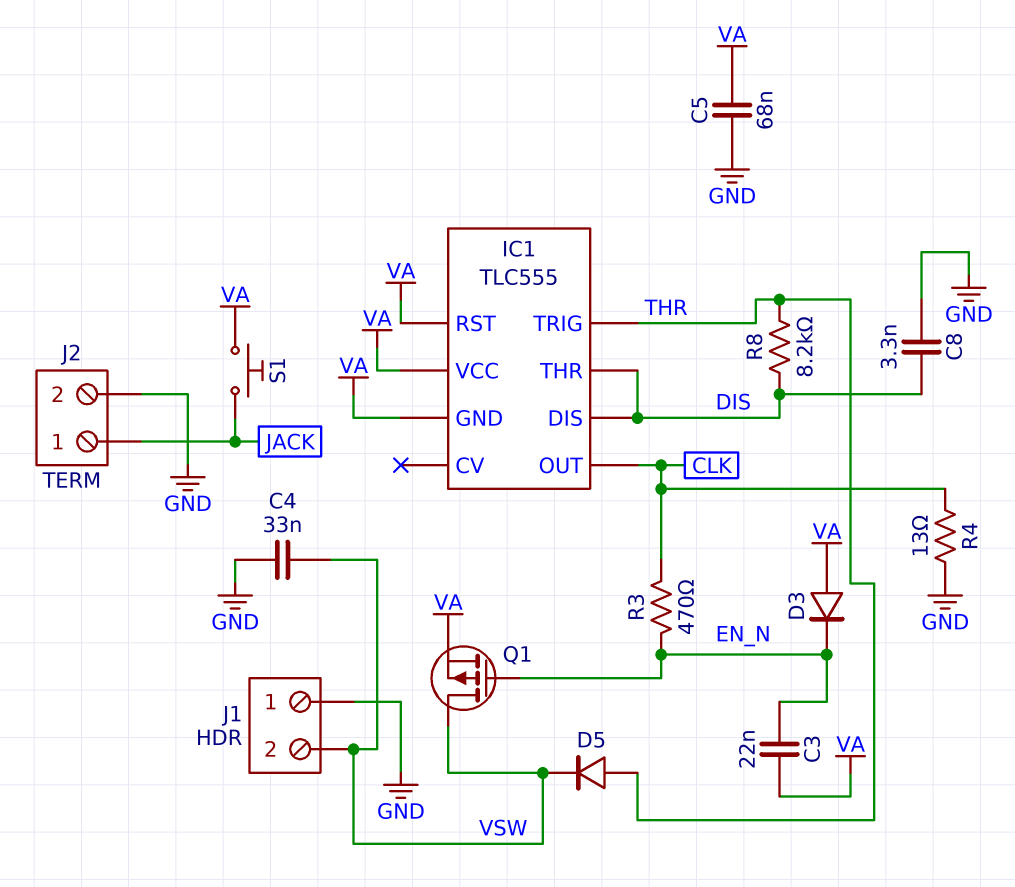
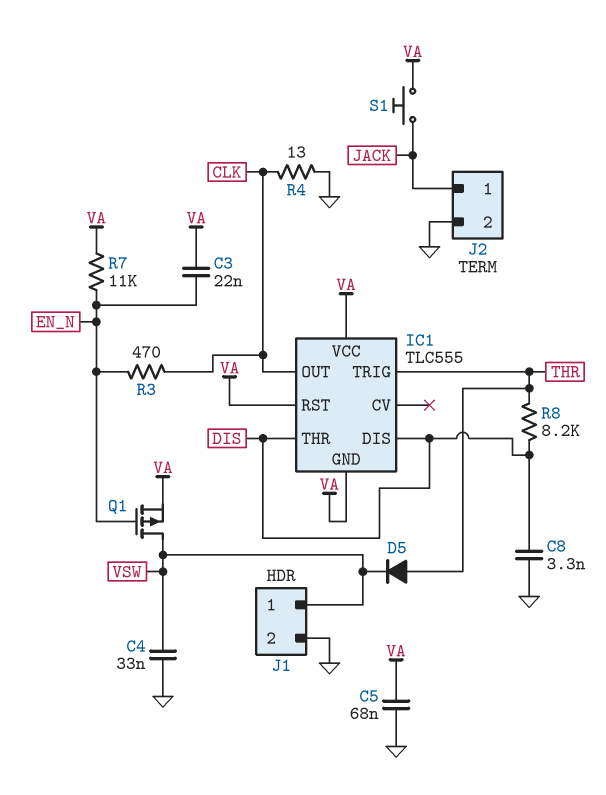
D3: diode (A VA, K EN_N) -> none
J1 pin 1: GND -> VSW
J1 pin 2: VSW -> GND
R7: none -> 11k (EN_N, VA)

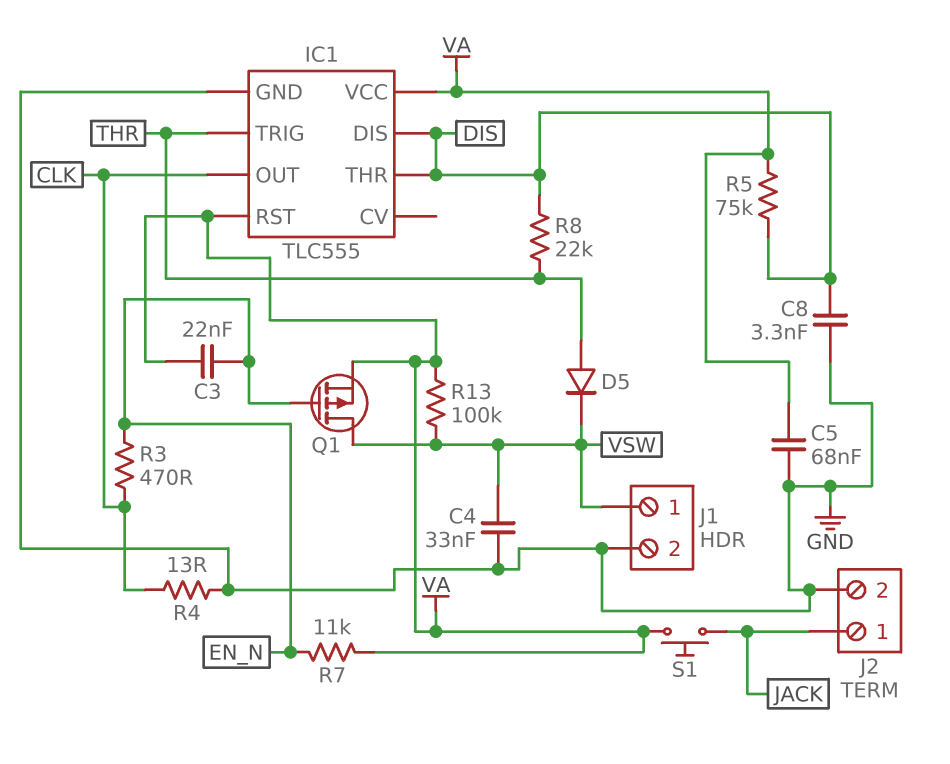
IC1 pin GND: VA -> GND
R5: none -> 75k (DIS, VA)
R8: 8.2k (DIS, THR) -> 22k (DIS, THR)
R13: none -> 100k (VA, VSW)

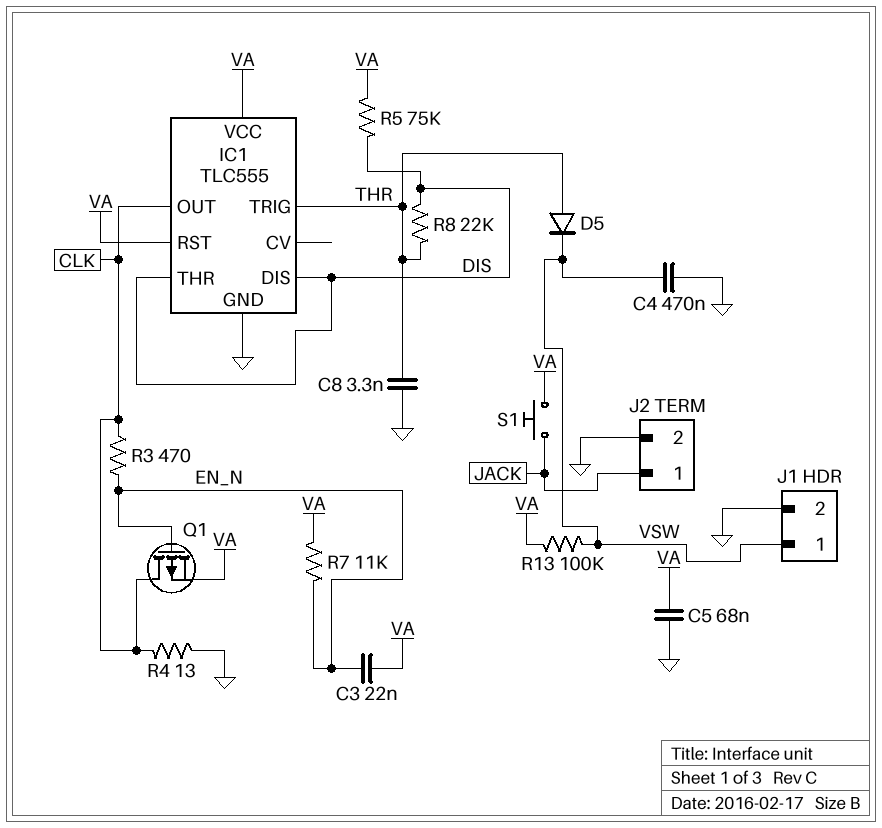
C4: 33nF (GND, VSW) -> 470nF (GND, VSW)
C8: 3.3nF (DIS, GND) -> 3.3nF (GND, THR)
Q1: PMOS (G EN_N, D VSW, S VA) -> PMOS (G EN_N, D CLK, S VA)

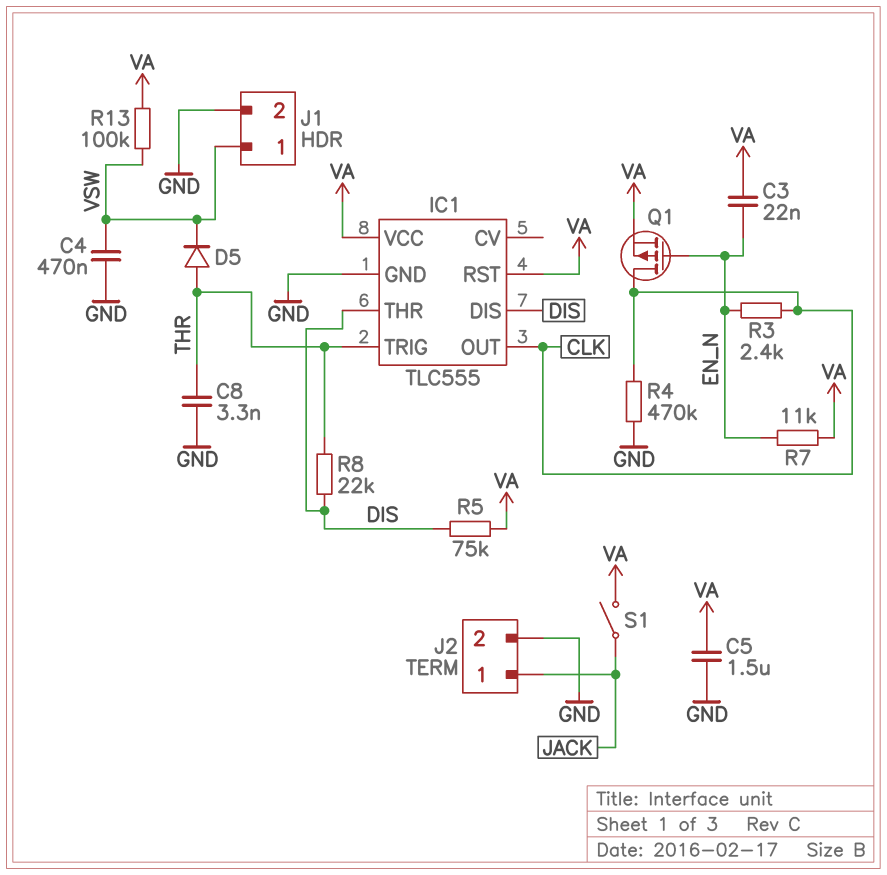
C5: 68nF (GND, VA) -> 1.5uF (GND, VA)
R3: 470 (CLK, EN_N) -> 2.4k (CLK, EN_N)
R4: 13 (CLK, GND) -> 470k (CLK, GND)
S1: button (JACK, VA) -> switch (JACK, VA)

